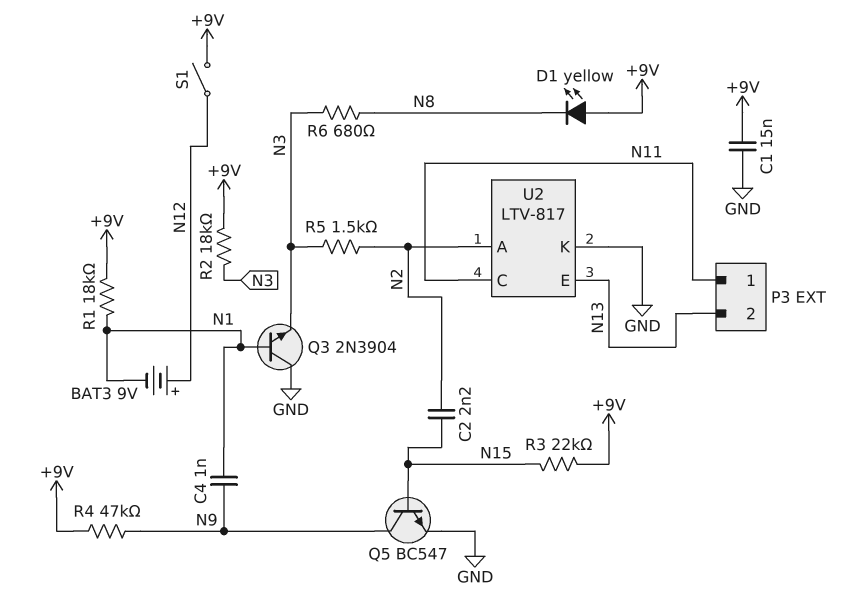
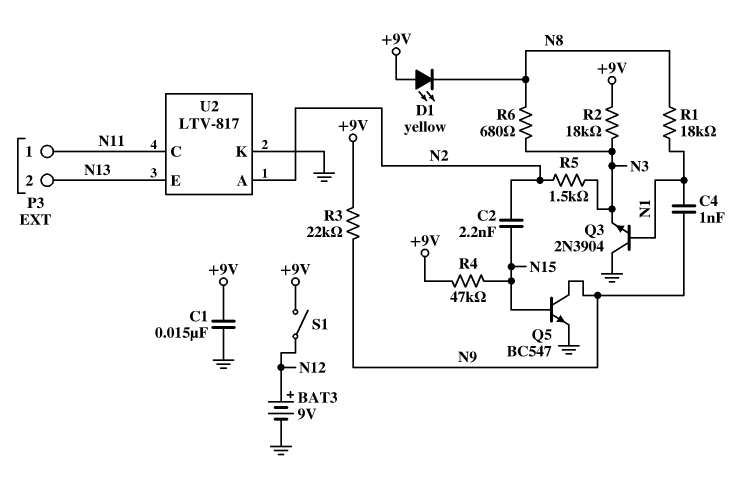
BAT3: 9V (plus N12, minus N1) -> 9V (plus N12, minus GND)
R1: 18k (+9V, N1) -> 18k (N1, N8)
R3: 22k (+9V, N15) -> 22k (+9V, N9)
R4: 47k (+9V, N9) -> 47k (+9V, N15)

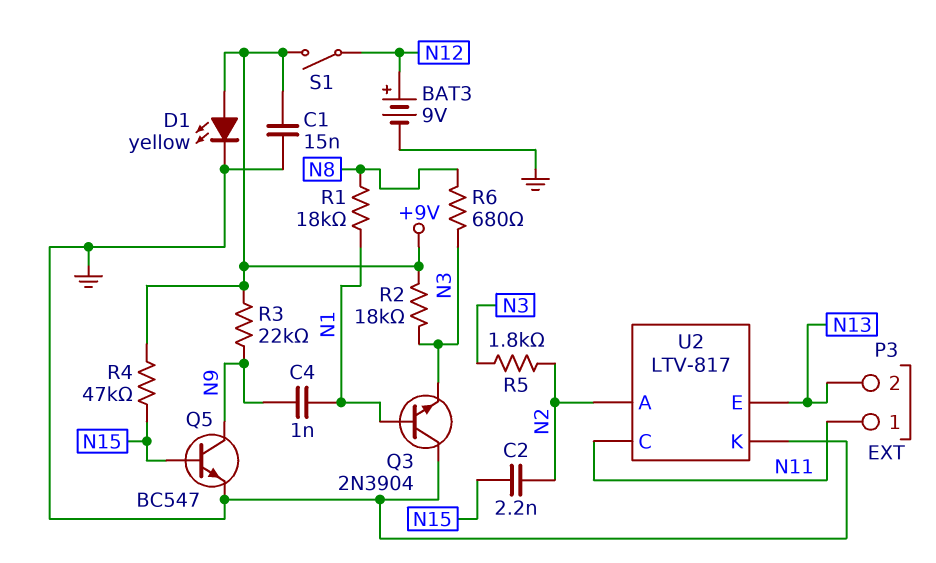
D1: LED yellow (A +9V, K N8) -> LED yellow (A +9V, K GND)
R5: 1.5k (N2, N3) -> 1.8k (N2, N3)

